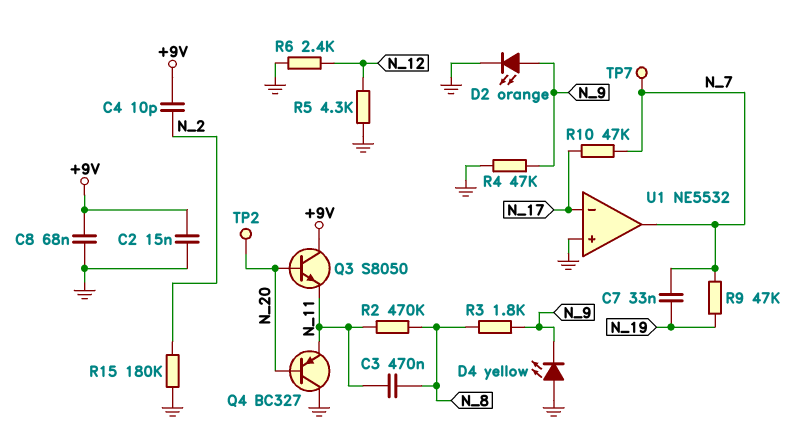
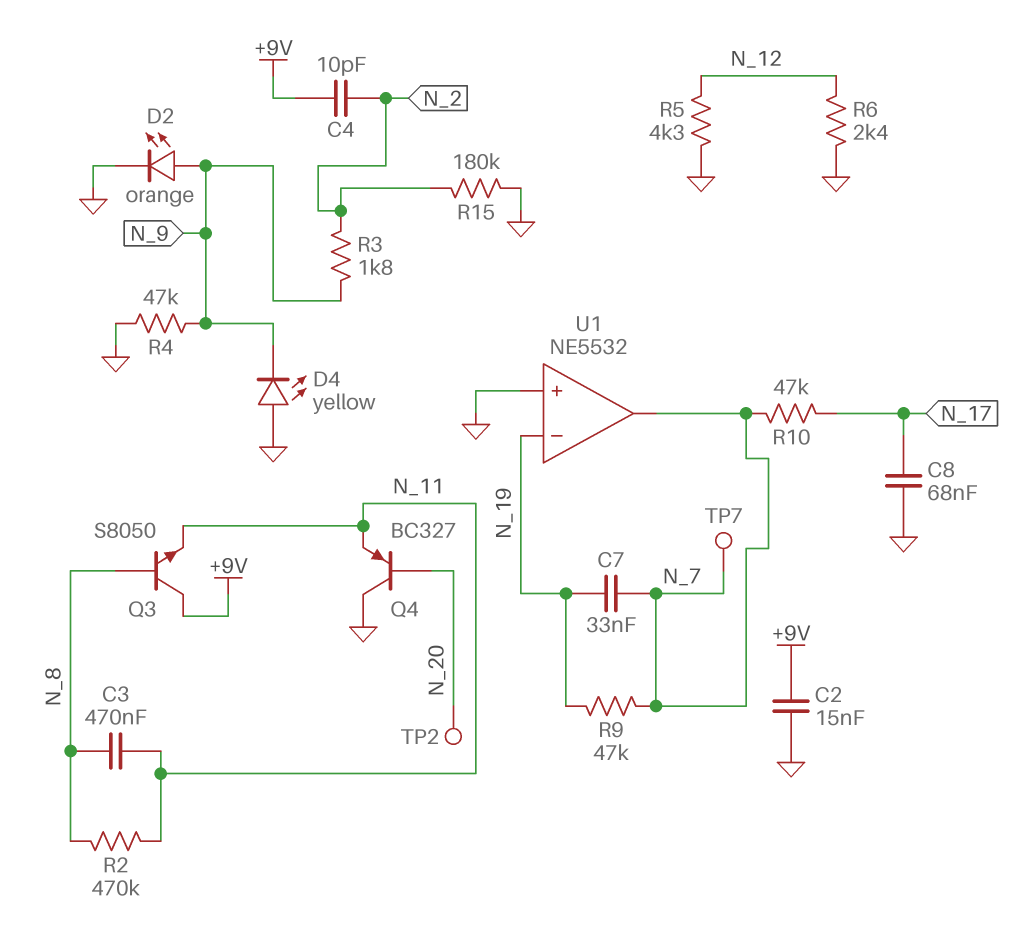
C8: 68nF (+9V, GND) -> 68nF (GND, N_17)
Q3: NPN S8050 (B N_20, C +9V, E N_11) -> NPN S8050 (B N_8, C +9V, E N_11)
R3: 1.8k (N_8, N_9) -> 1.8k (N_2, N_9)
U1 pin in-: N_17 -> N_19

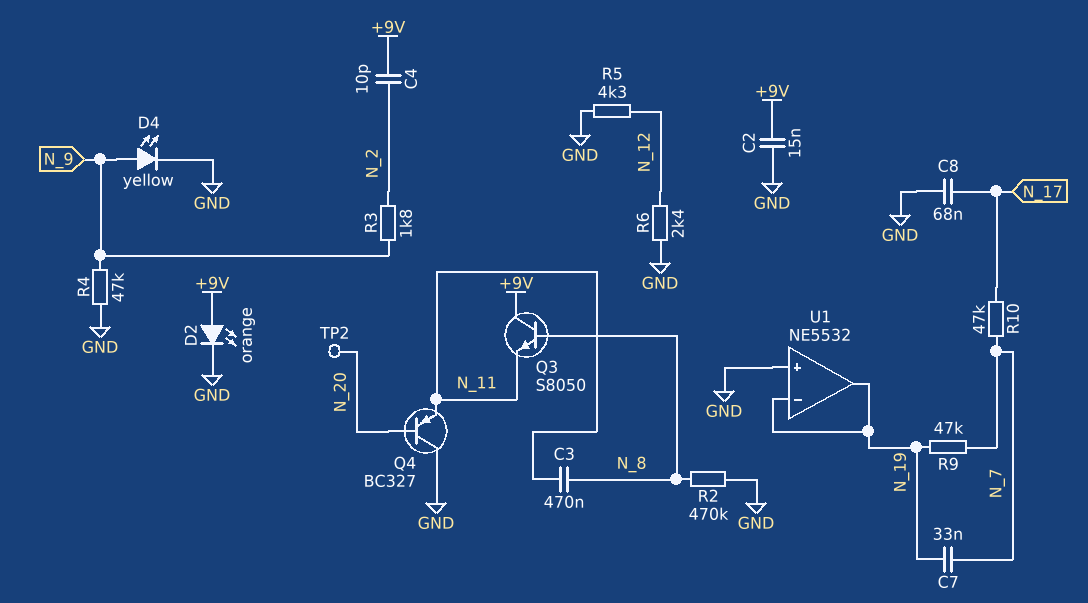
D2: LED orange (A N_9, K GND) -> LED orange (A +9V, K GND)
D4: LED yellow (A GND, K N_9) -> LED yellow (A N_9, K GND)
R2: 470k (N_8, N_11) -> 470k (GND, N_8)
R15: 180k (GND, N_2) -> none
TP7: test point (N_7) -> none
U1 pin out: N_7 -> N_19

